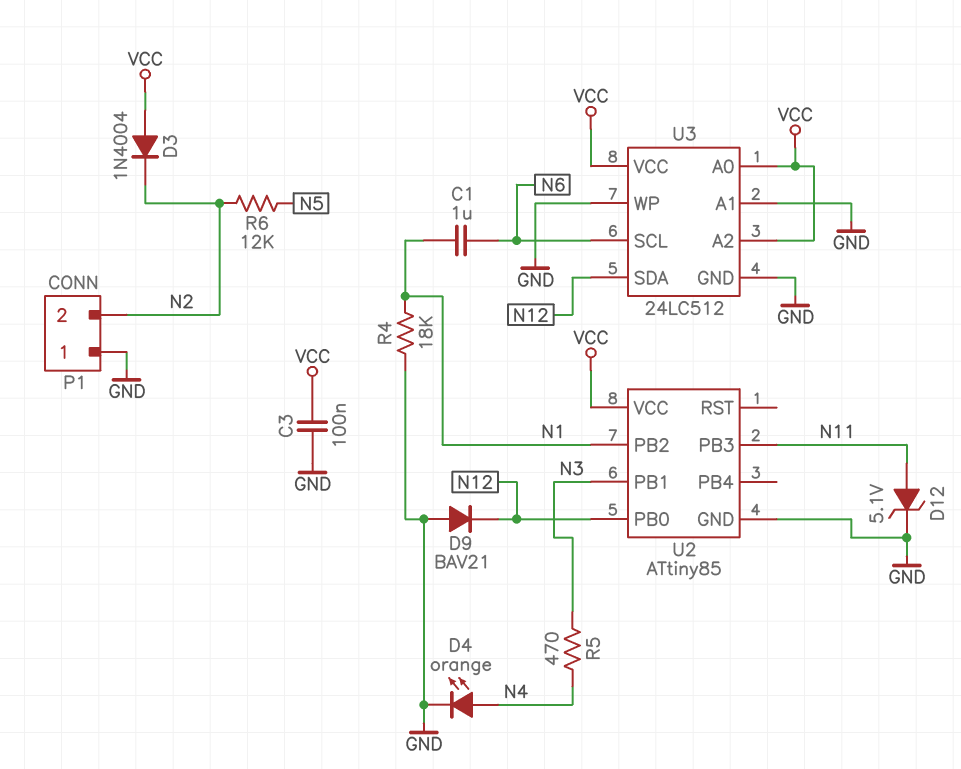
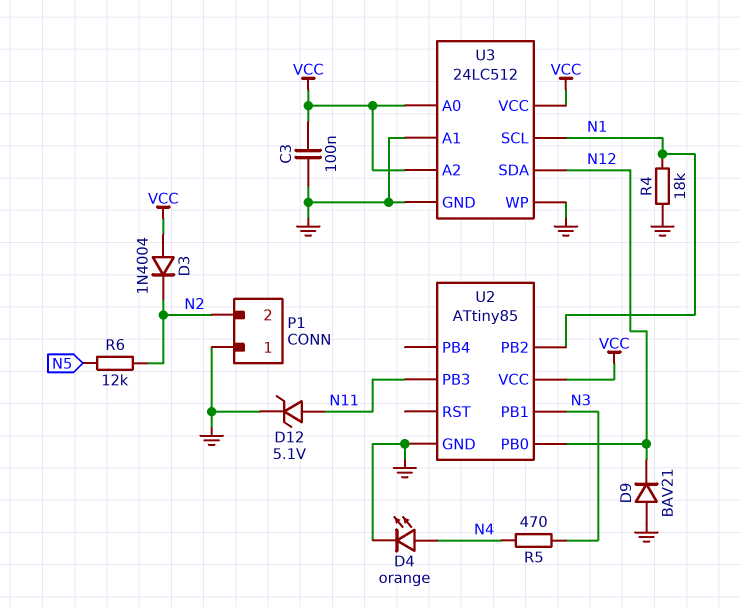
C1: 1uF (N1, N6) -> none
U3 pin SCL: N6 -> N1

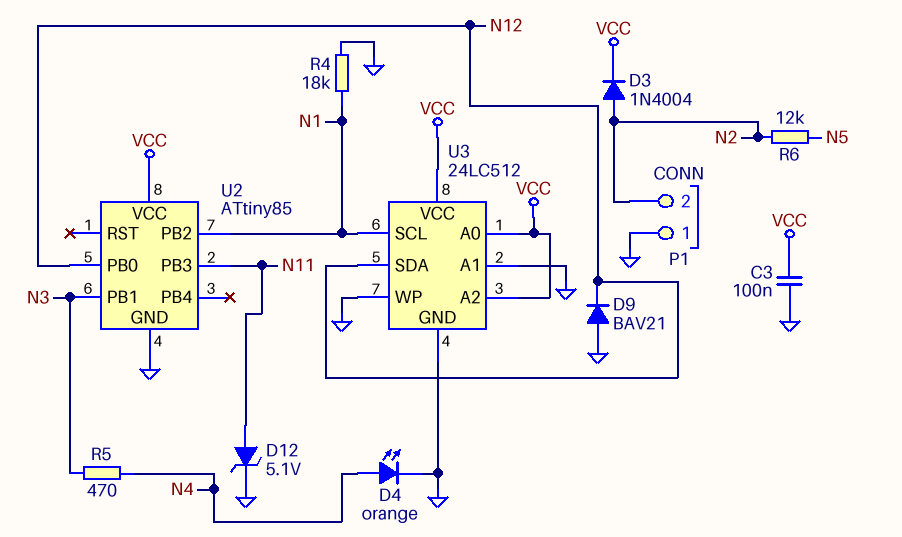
D3: diode 1N4004 (A VCC, K N2) -> diode 1N4004 (A N2, K VCC)

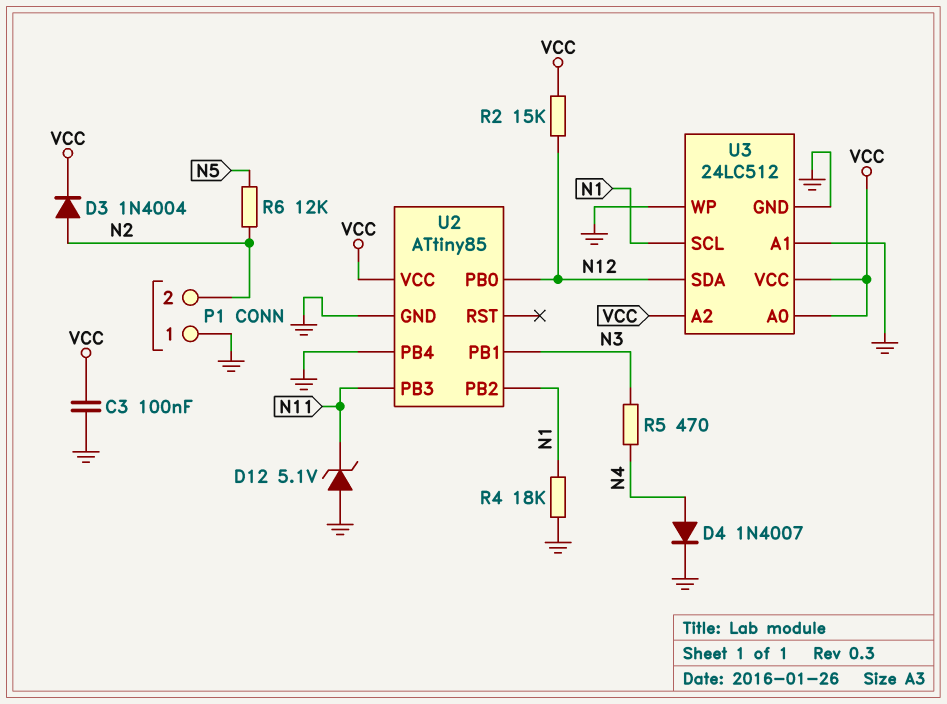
D4: LED orange (A N4, K GND) -> diode 1N4007 (A N4, K GND)
D9: diode BAV21 (A GND, K N12) -> none
D12: zener 5.1V (A N11, K GND) -> zener 5.1V (A GND, K N11)
R2: none -> 15k (N12, VCC)
U2 pin PB4: none -> GND

